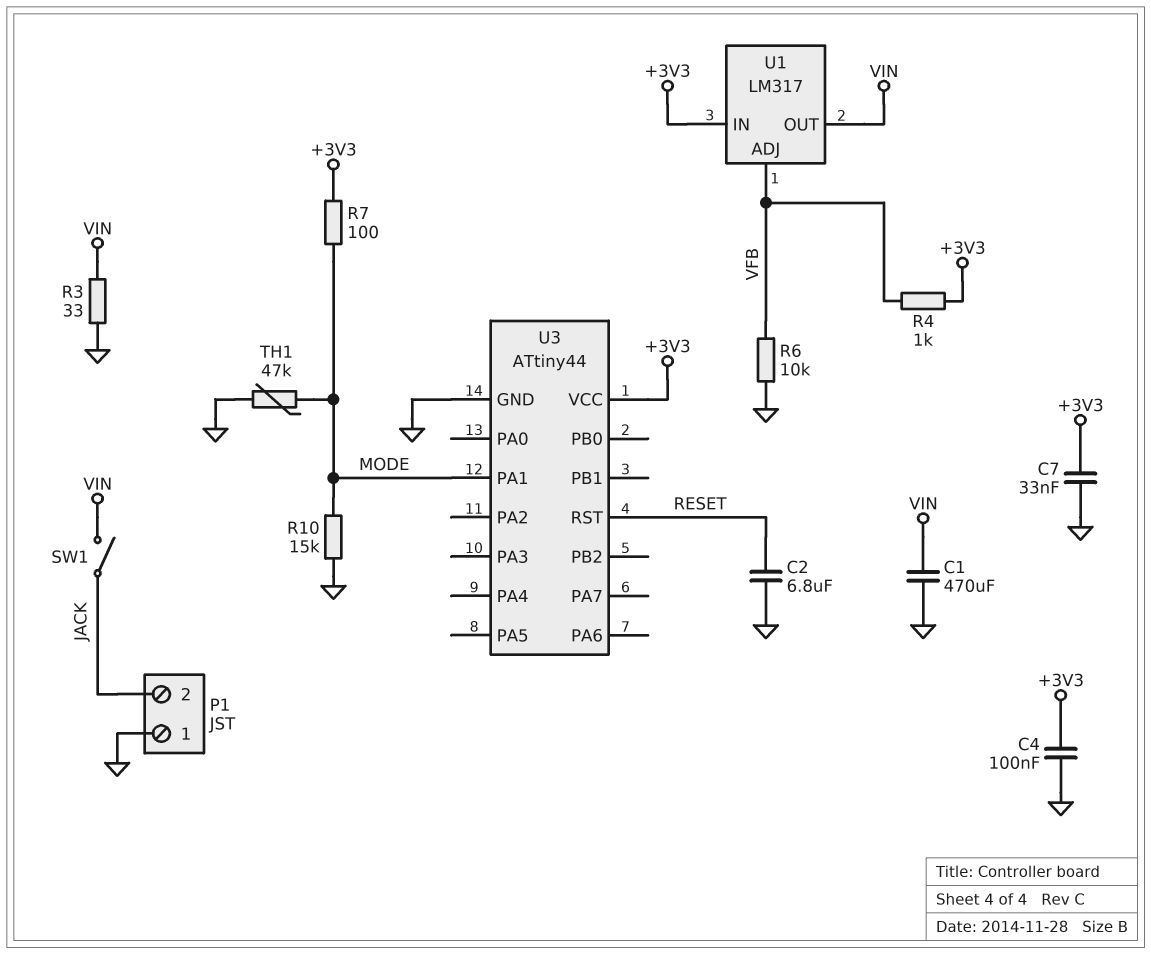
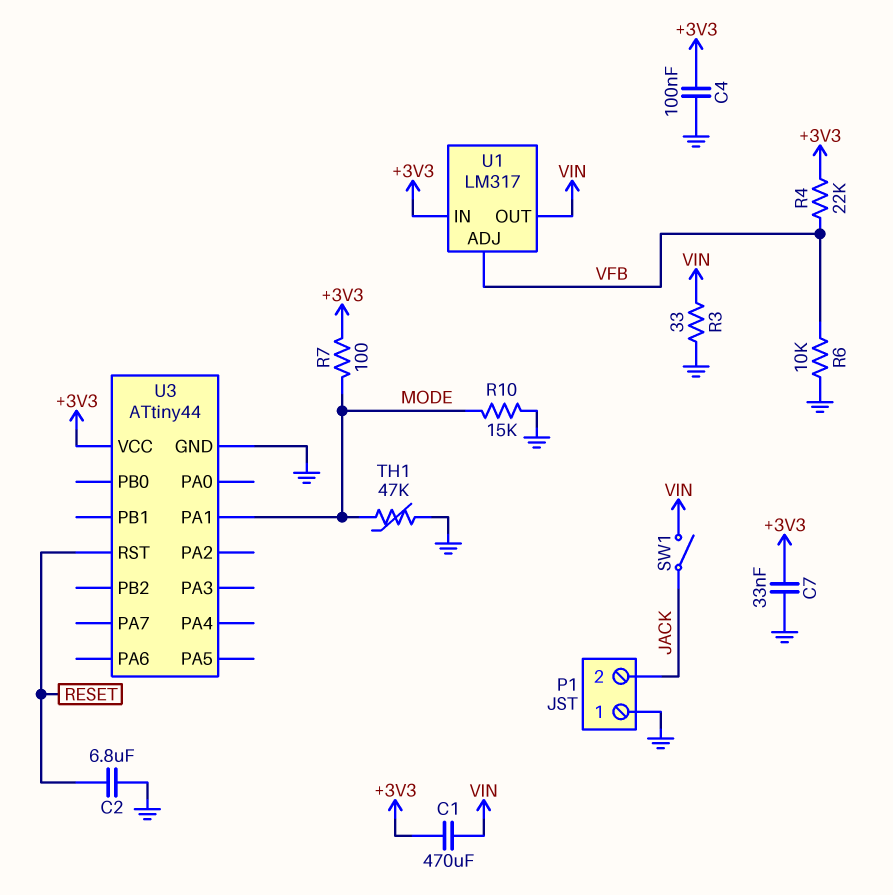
C1: 470uF (GND, VIN) -> 470uF (+3V3, VIN)
R4: 1k (+3V3, VFB) -> 22k (+3V3, VFB)

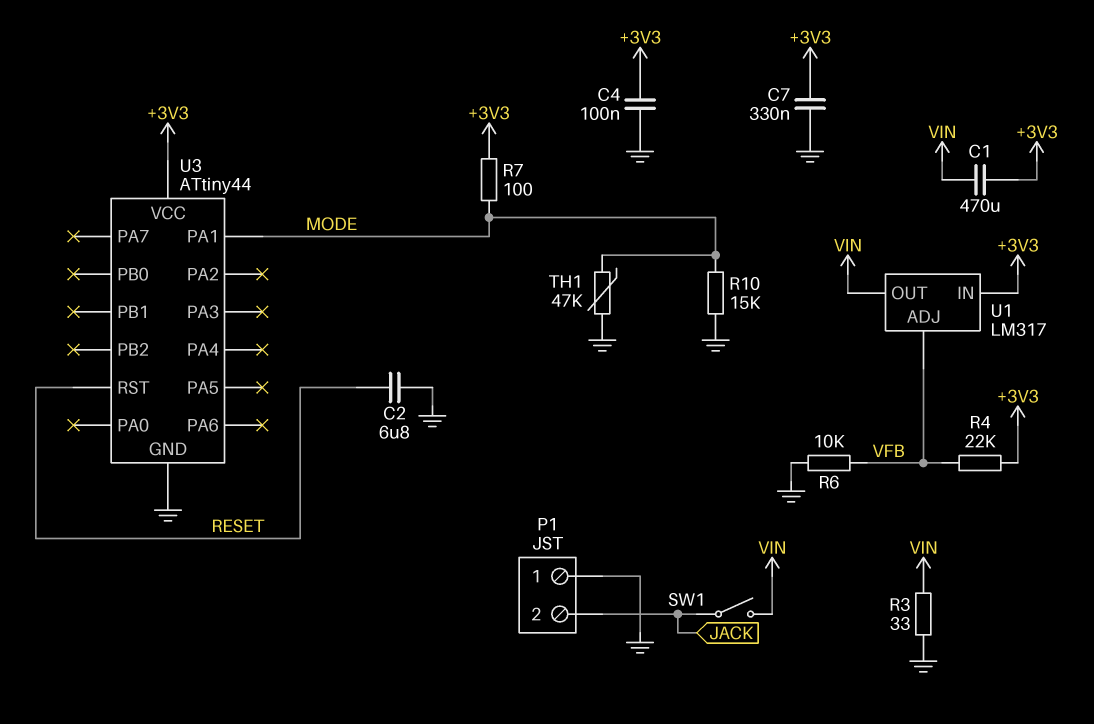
C7: 33nF (+3V3, GND) -> 330nF (+3V3, GND)

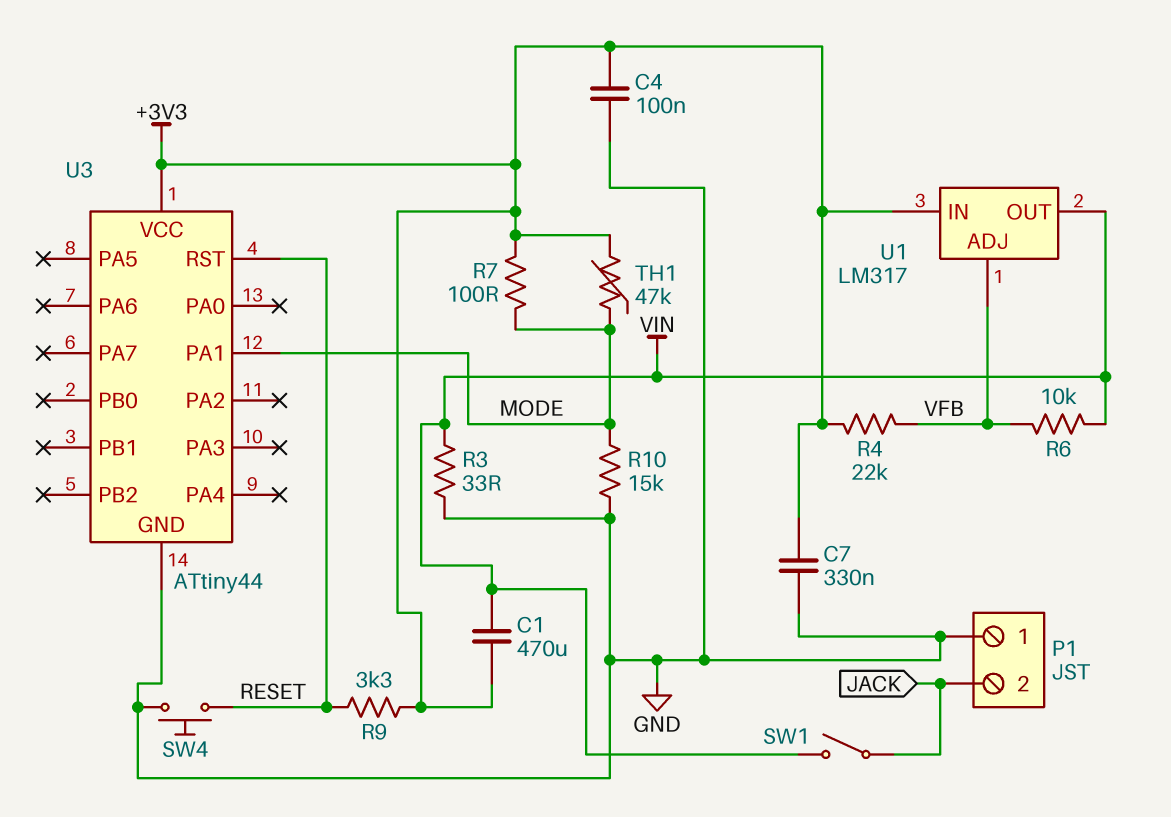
C2: 6.8uF (GND, RESET) -> none
R6: 10k (GND, VFB) -> 10k (VFB, VIN)
R9: none -> 3.3k (+3V3, RESET)
SW4: none -> button (GND, RESET)
TH1: 47k (GND, MODE) -> 47k (+3V3, MODE)

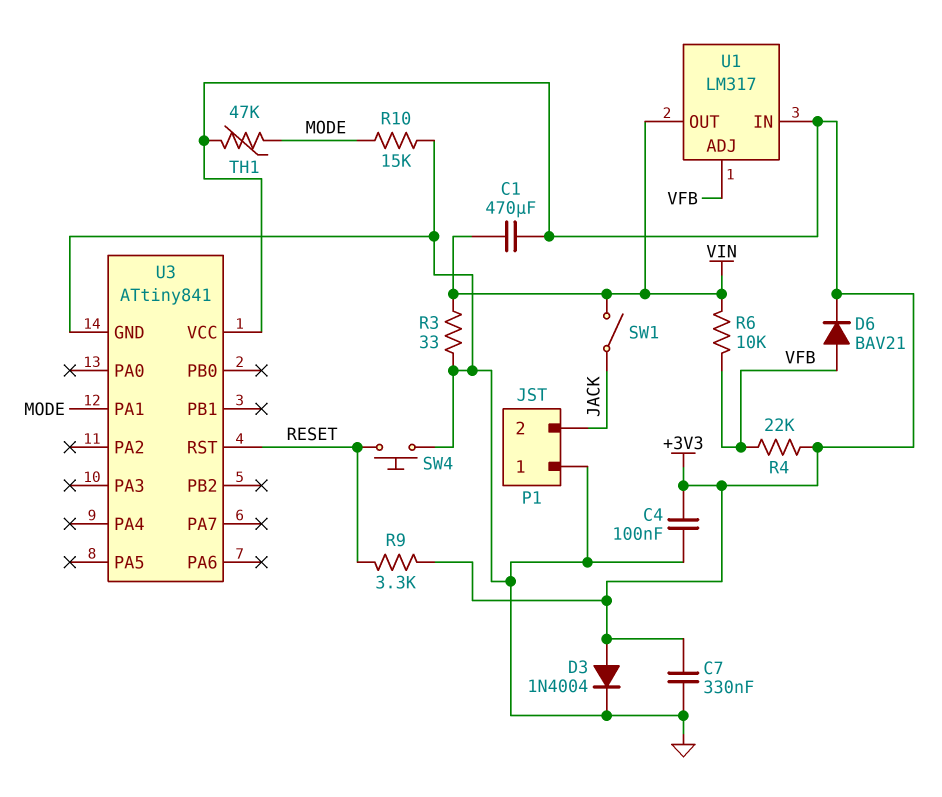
D3: none -> diode 1N4004 (A +3V3, K GND)
D6: none -> diode BAV21 (A VFB, K +3V3)
R7: 100 (+3V3, MODE) -> none
U3: ATtiny44 -> ATtiny841

